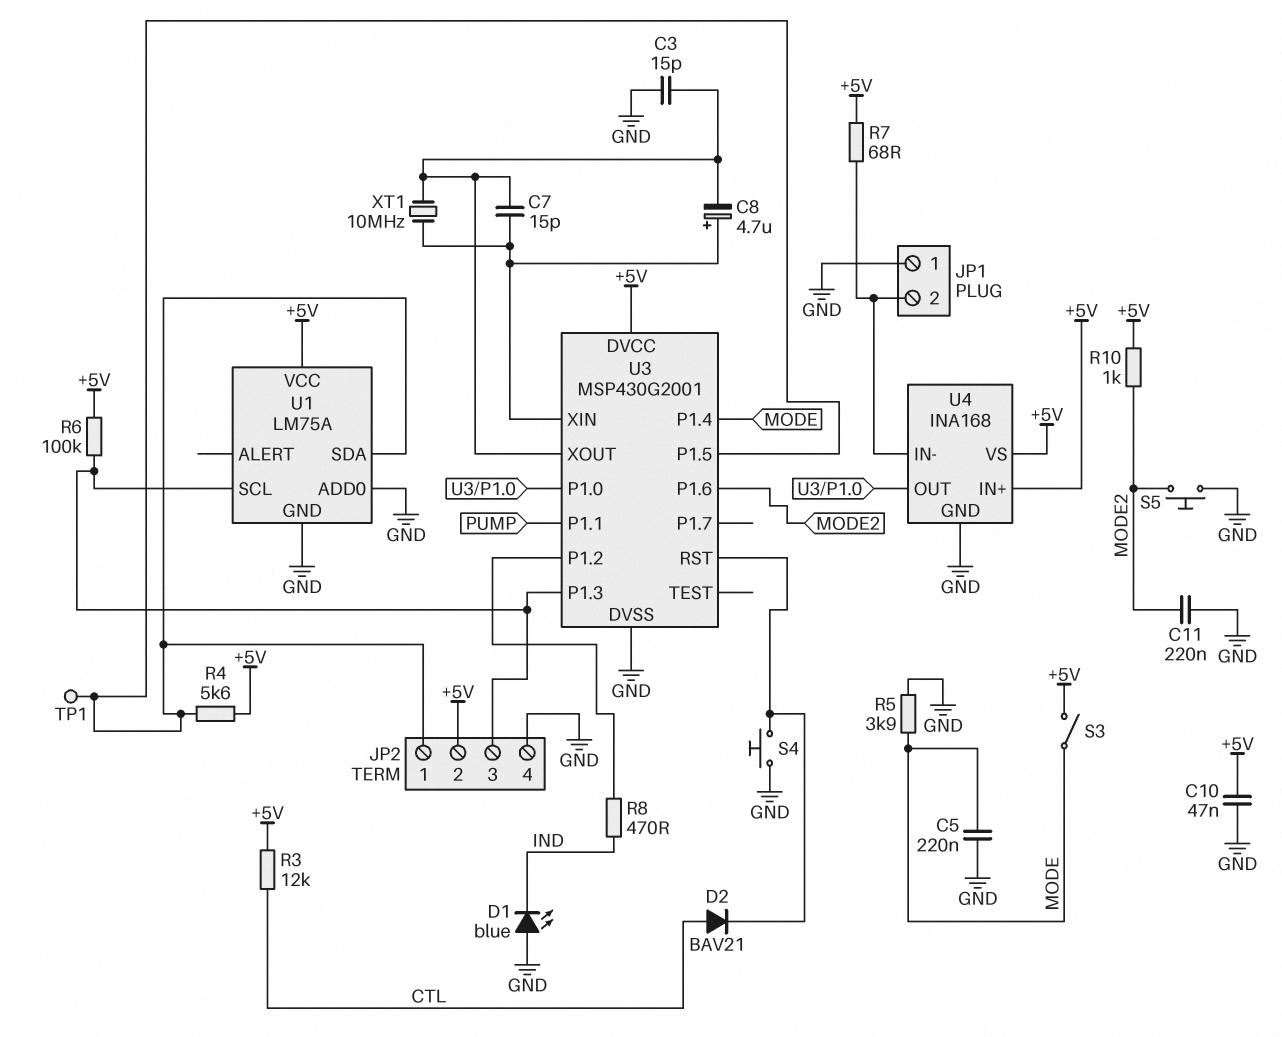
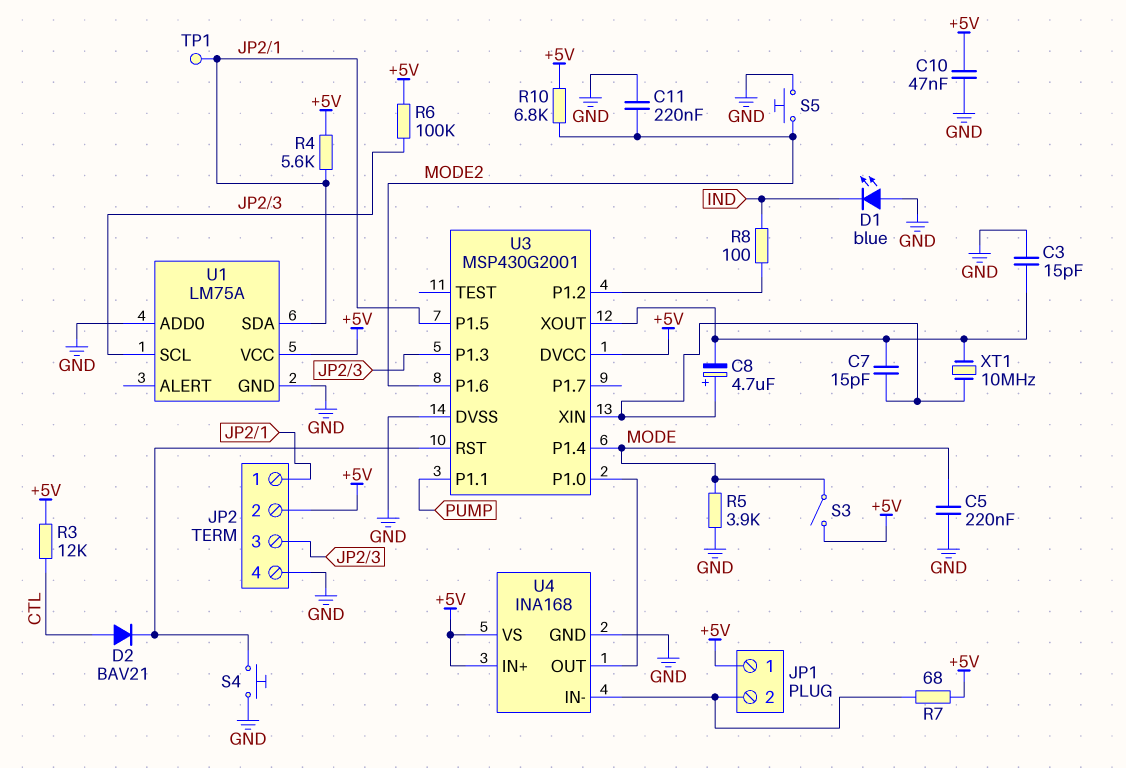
JP1 pin 1: GND -> +5V
R8: 470 (IND, U3/P1.2) -> 100 (IND, U3/P1.2)
R10: 1k (+5V, MODE2) -> 6.8k (+5V, MODE2)

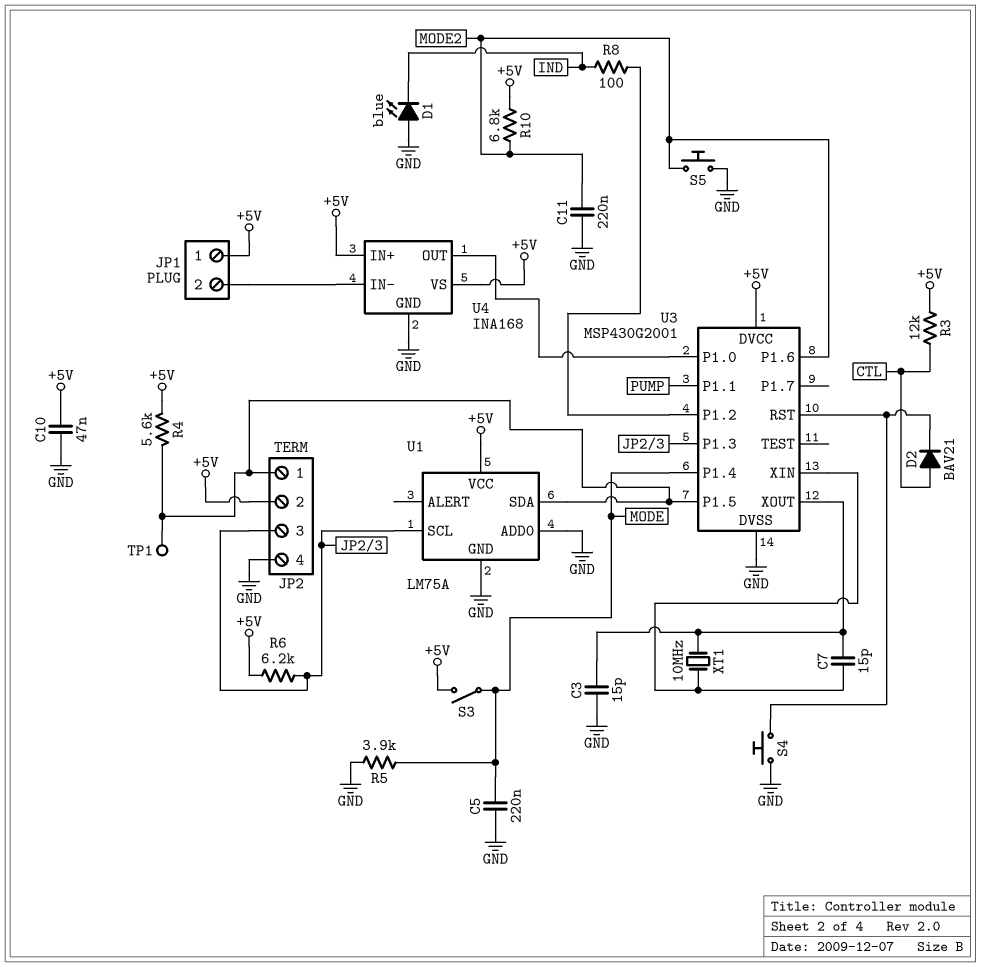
C8: 4.7uF (plus U3/XIN, minus U3/XOUT) -> none
R6: 100k (+5V, JP2/3) -> 6.2k (+5V, JP2/3)
R7: 68 (+5V, JP1/2) -> none

